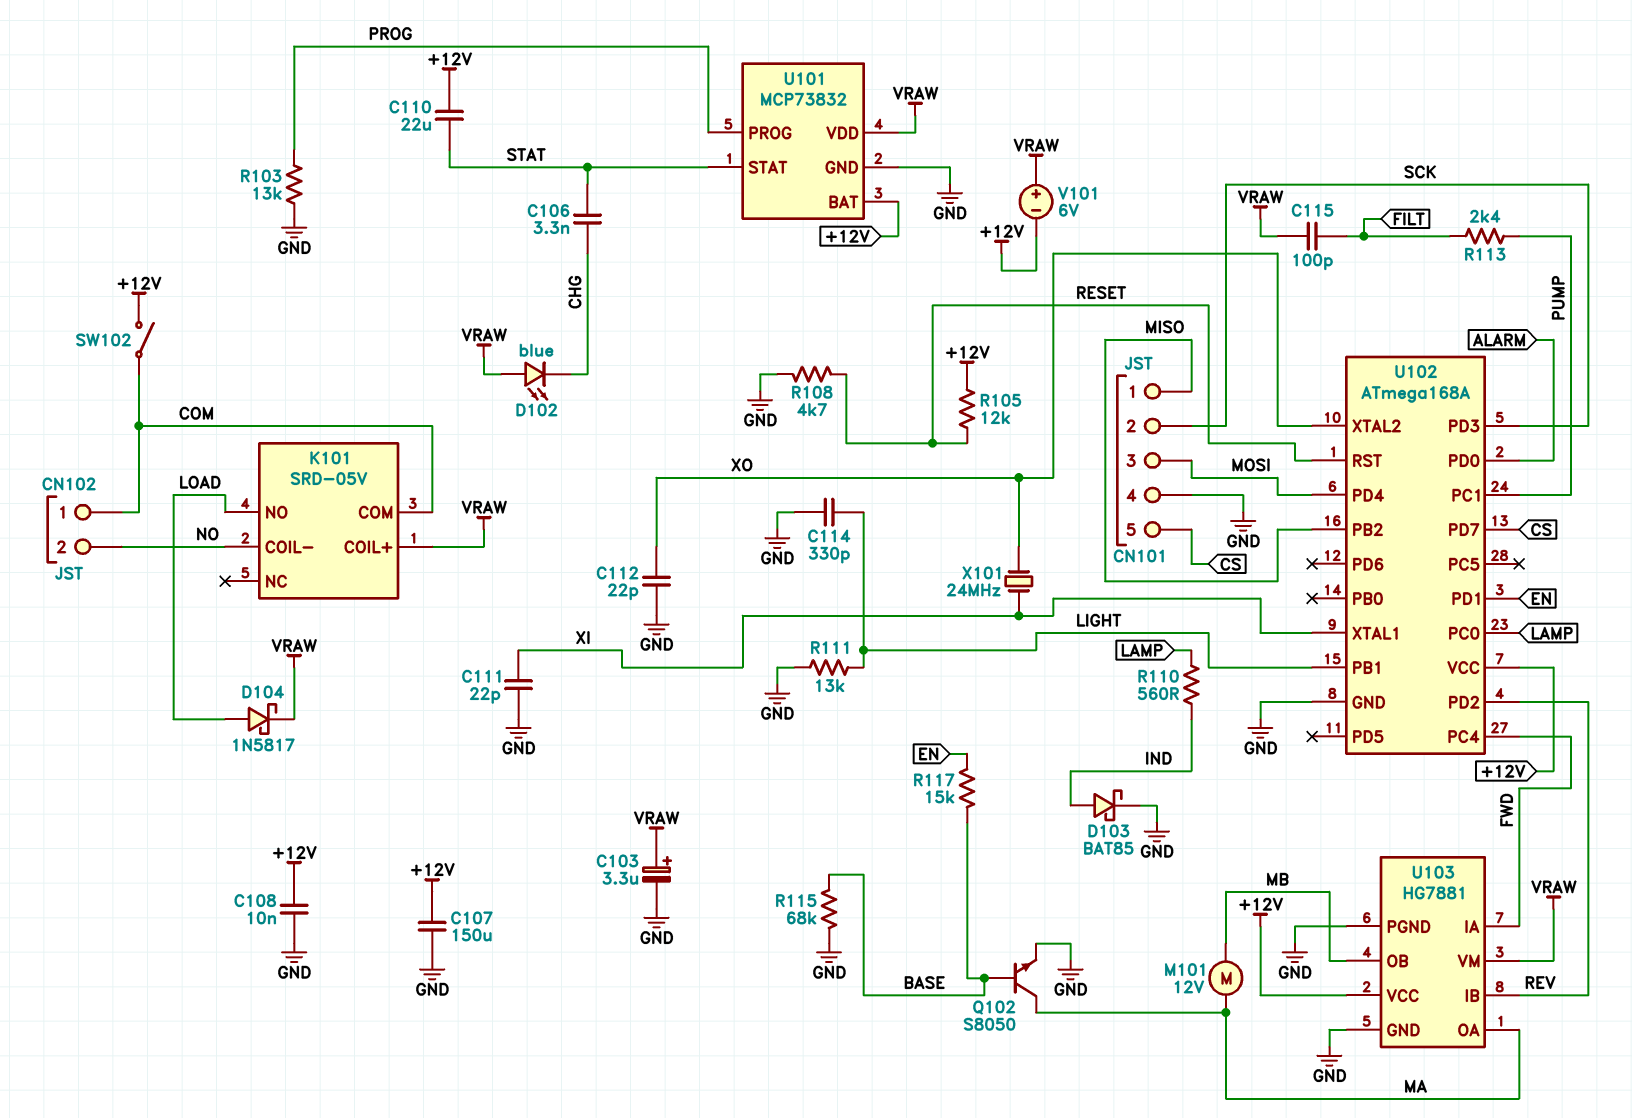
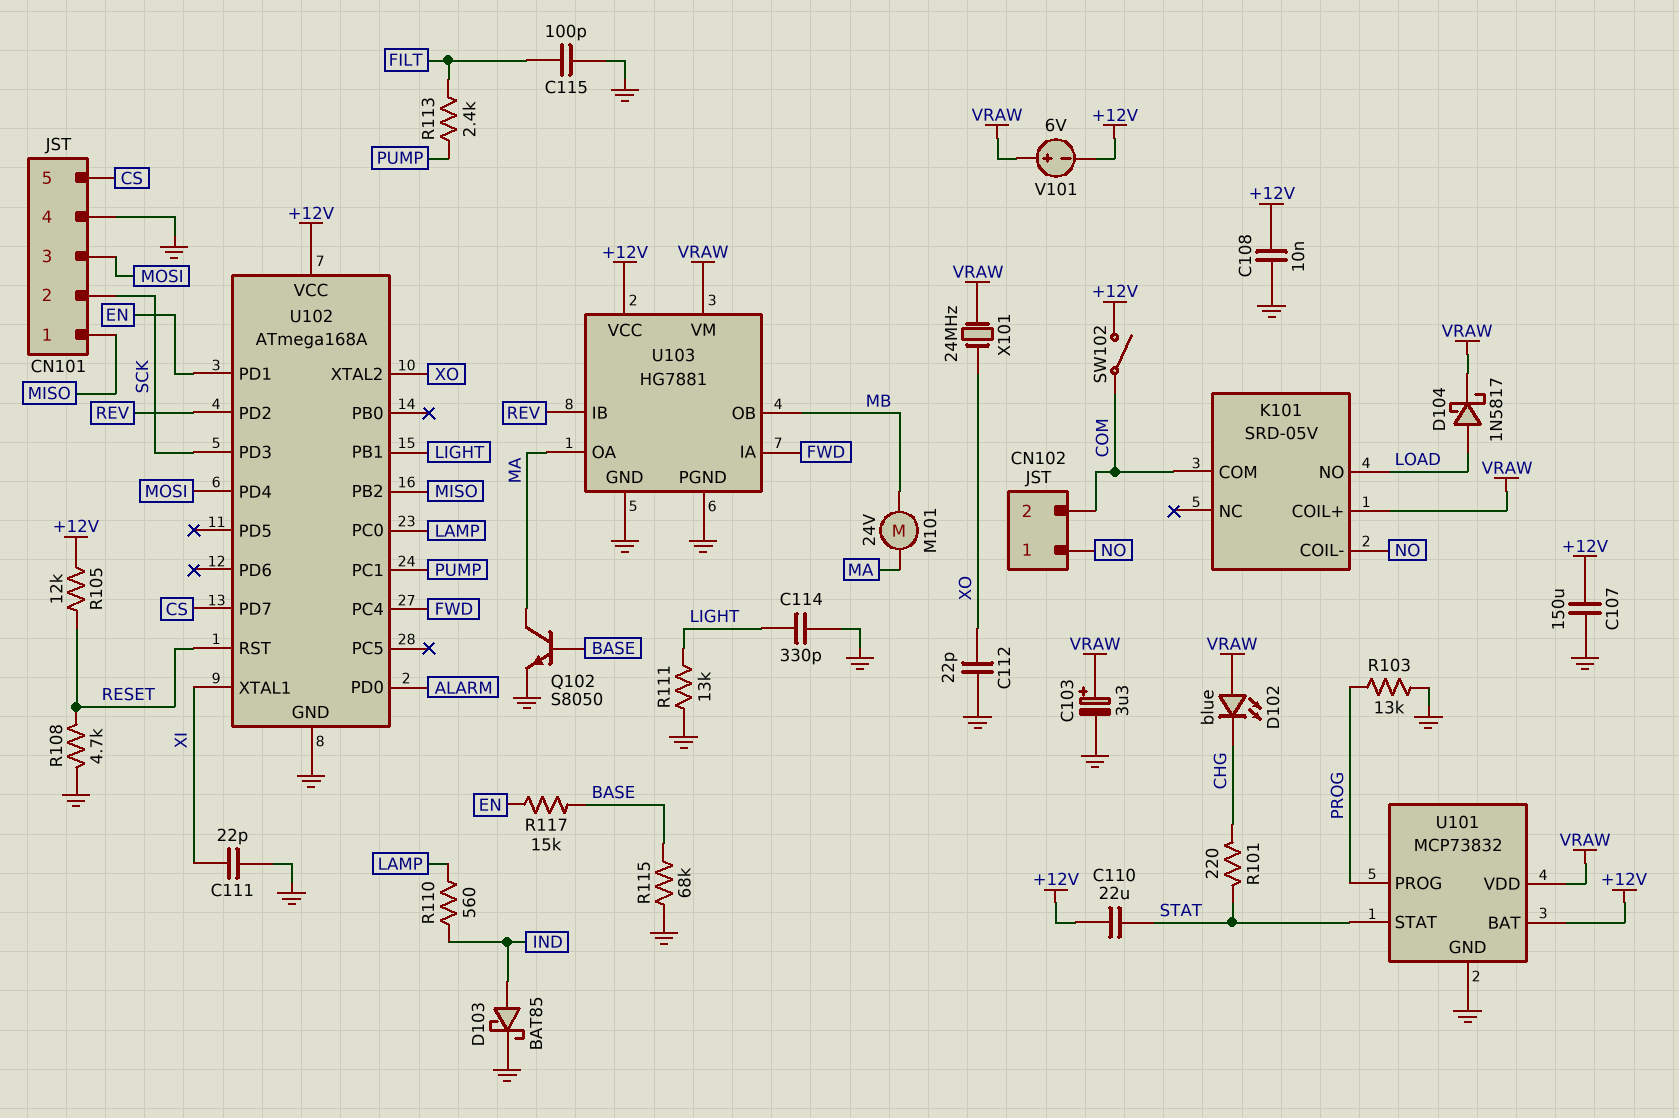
C106: 3.3nF (CHG, STAT) -> none
C115: 100pF (FILT, VRAW) -> 100pF (FILT, GND)
CN102 pin 1: COM -> NO
CN102 pin 2: NO -> COM
M101: motor 12V (MA, MB) -> motor 24V (MA, MB)
R101: none -> 220 (CHG, STAT)
X101: 24MHz (XI, XO) -> 24MHz (VRAW, XO)

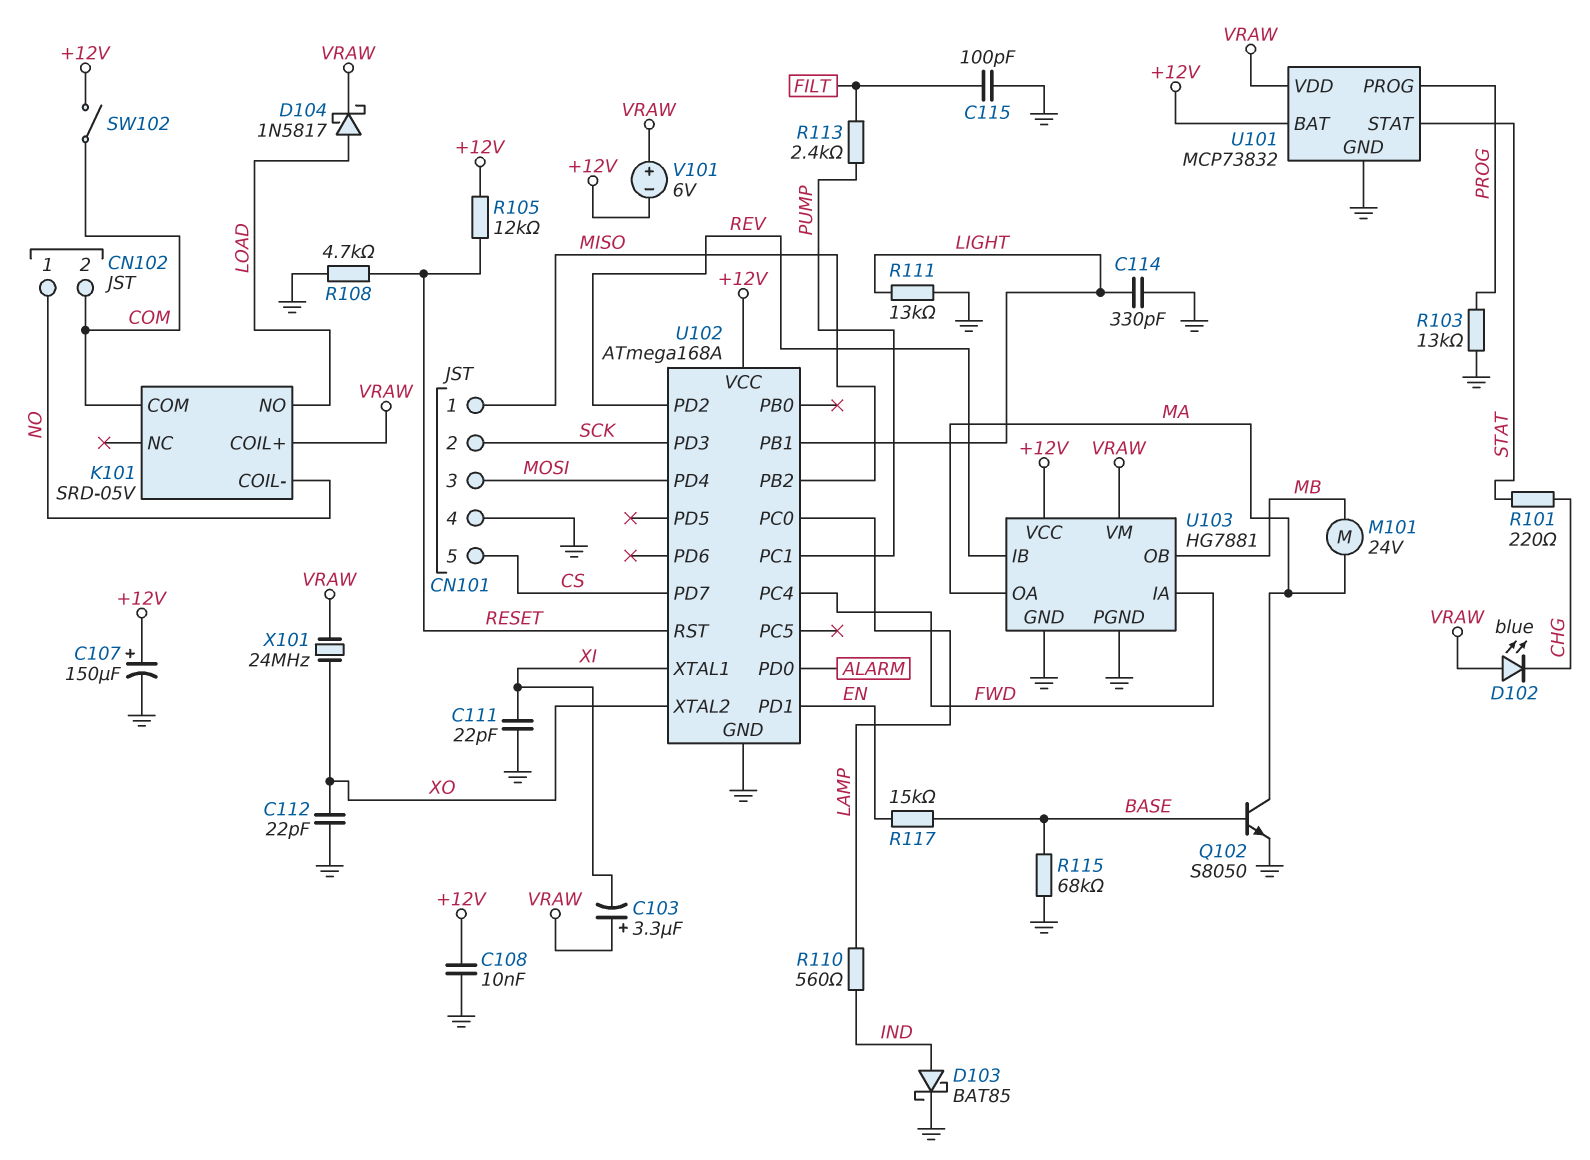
C103: 3.3uF (plus VRAW, minus GND) -> 3.3uF (plus VRAW, minus XI)
C107: 150uF (+12V, GND) -> 150uF (plus +12V, minus GND)
C110: 22uF (+12V, STAT) -> none

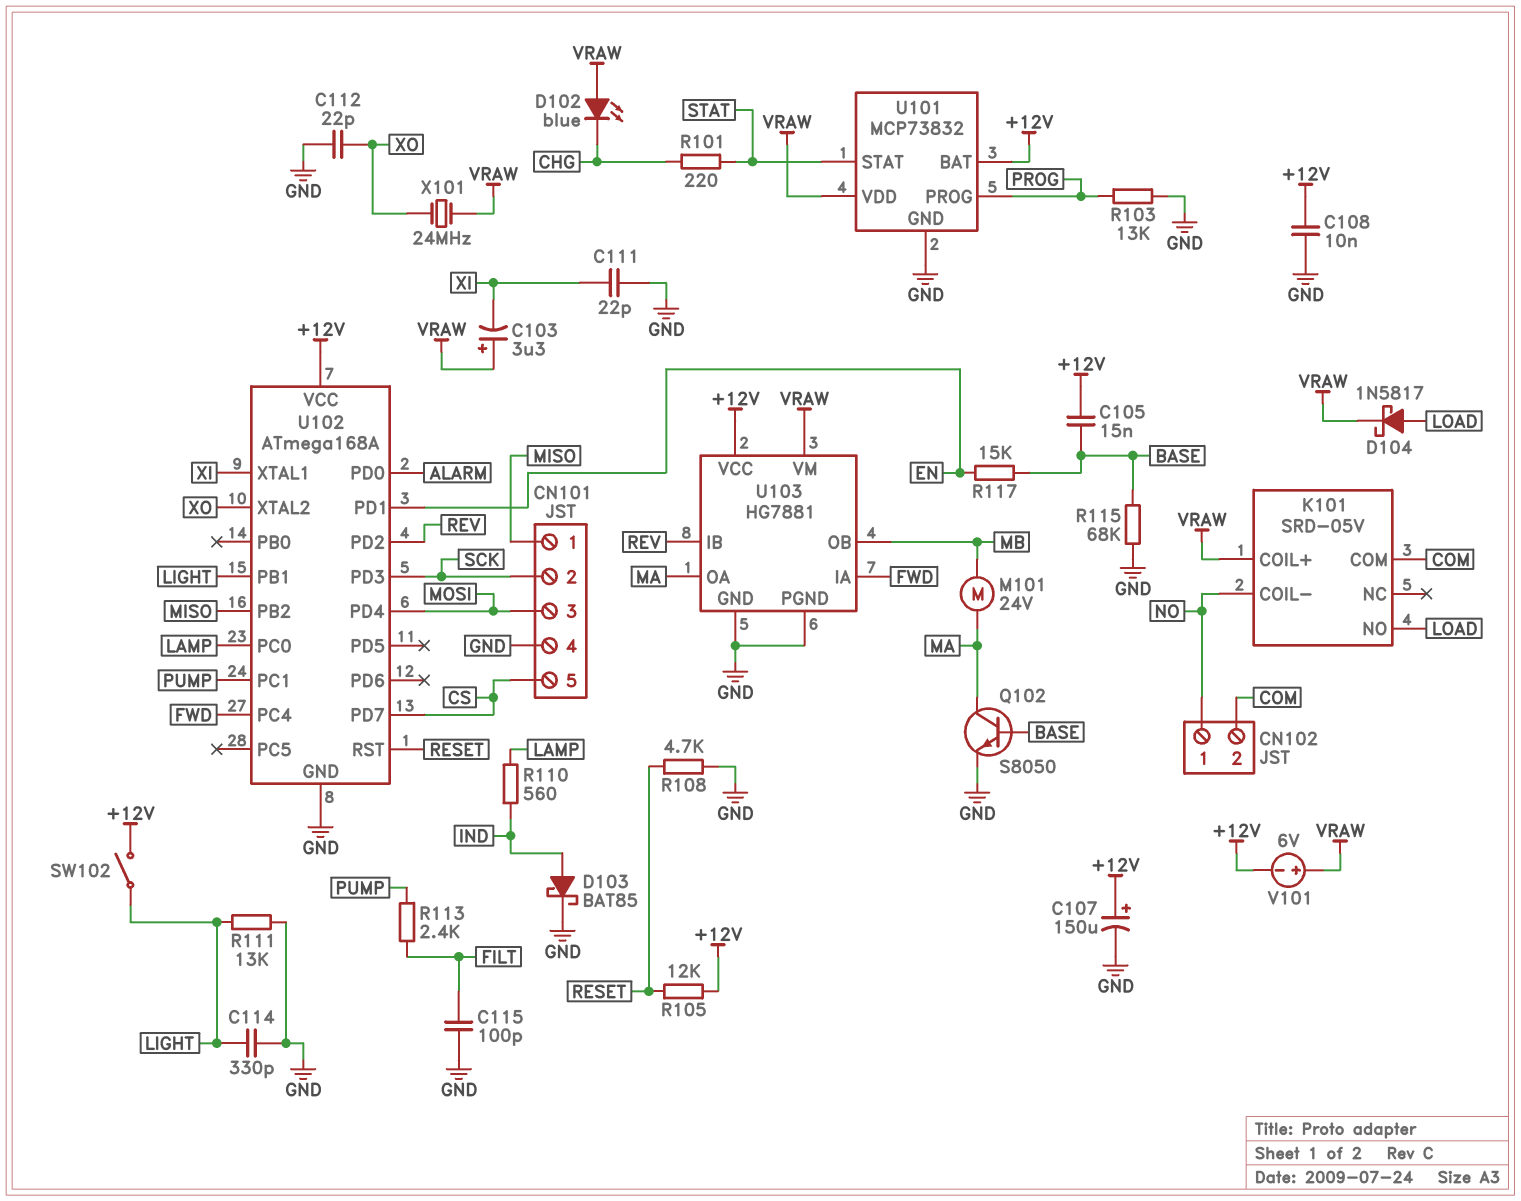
C105: none -> 15nF (+12V, BASE)
SW102: switch (+12V, COM) -> switch (+12V, LIGHT)

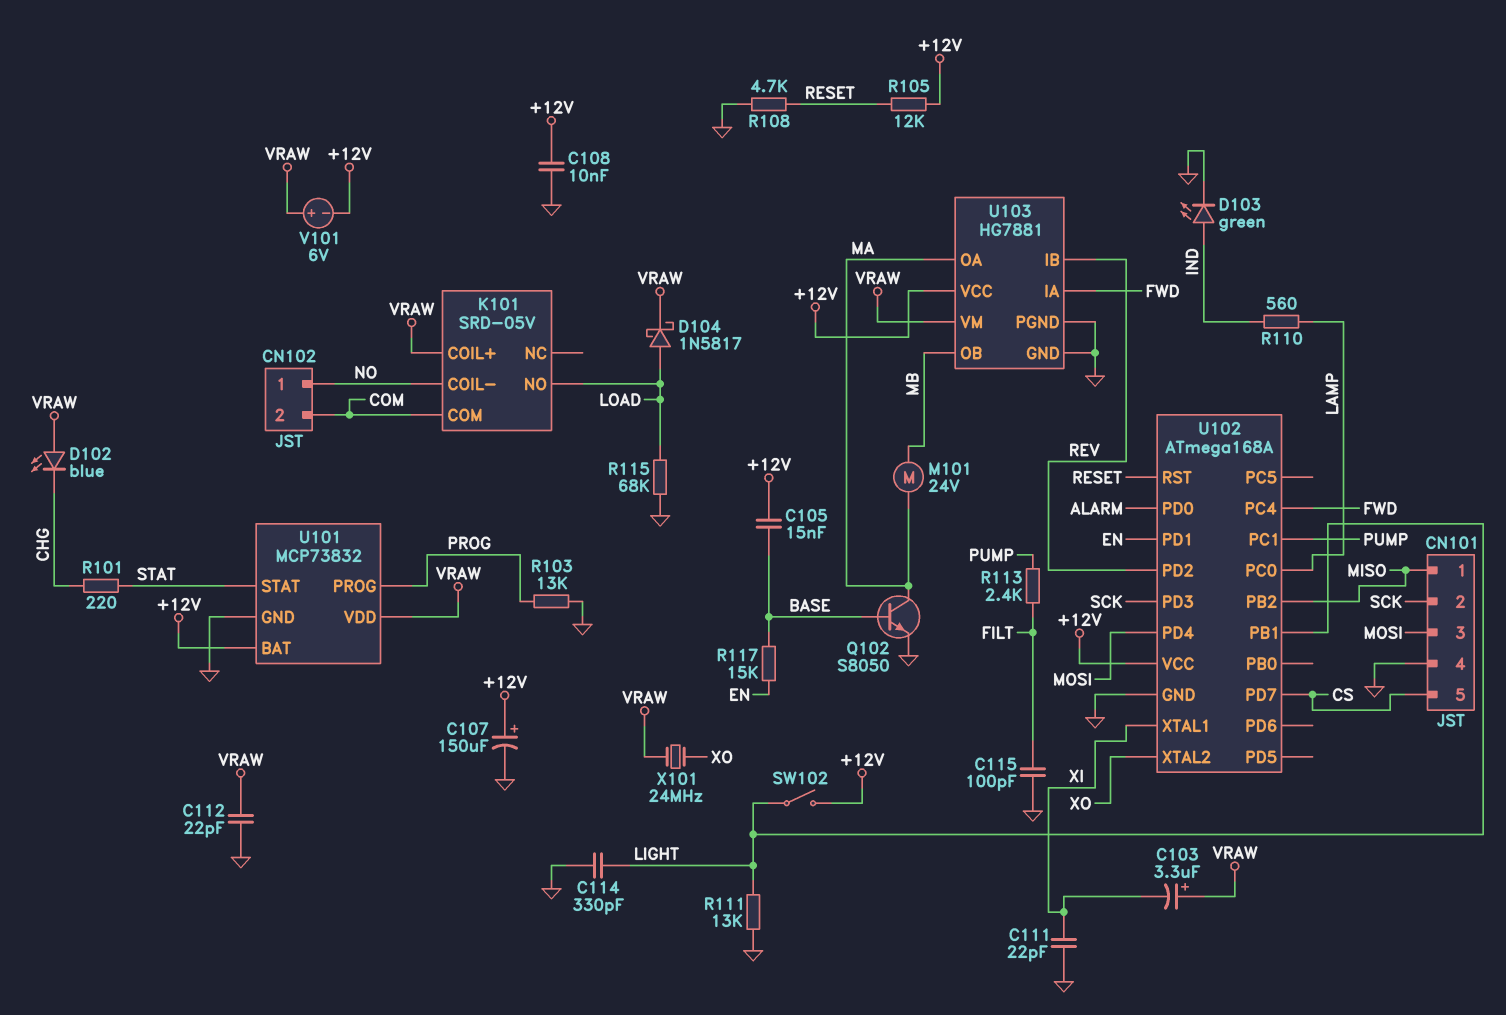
C112: 22pF (GND, XO) -> 22pF (GND, VRAW)
D103: schottky BAT85 (A IND, K GND) -> LED green (A IND, K GND)
R115: 68k (BASE, GND) -> 68k (GND, LOAD)

